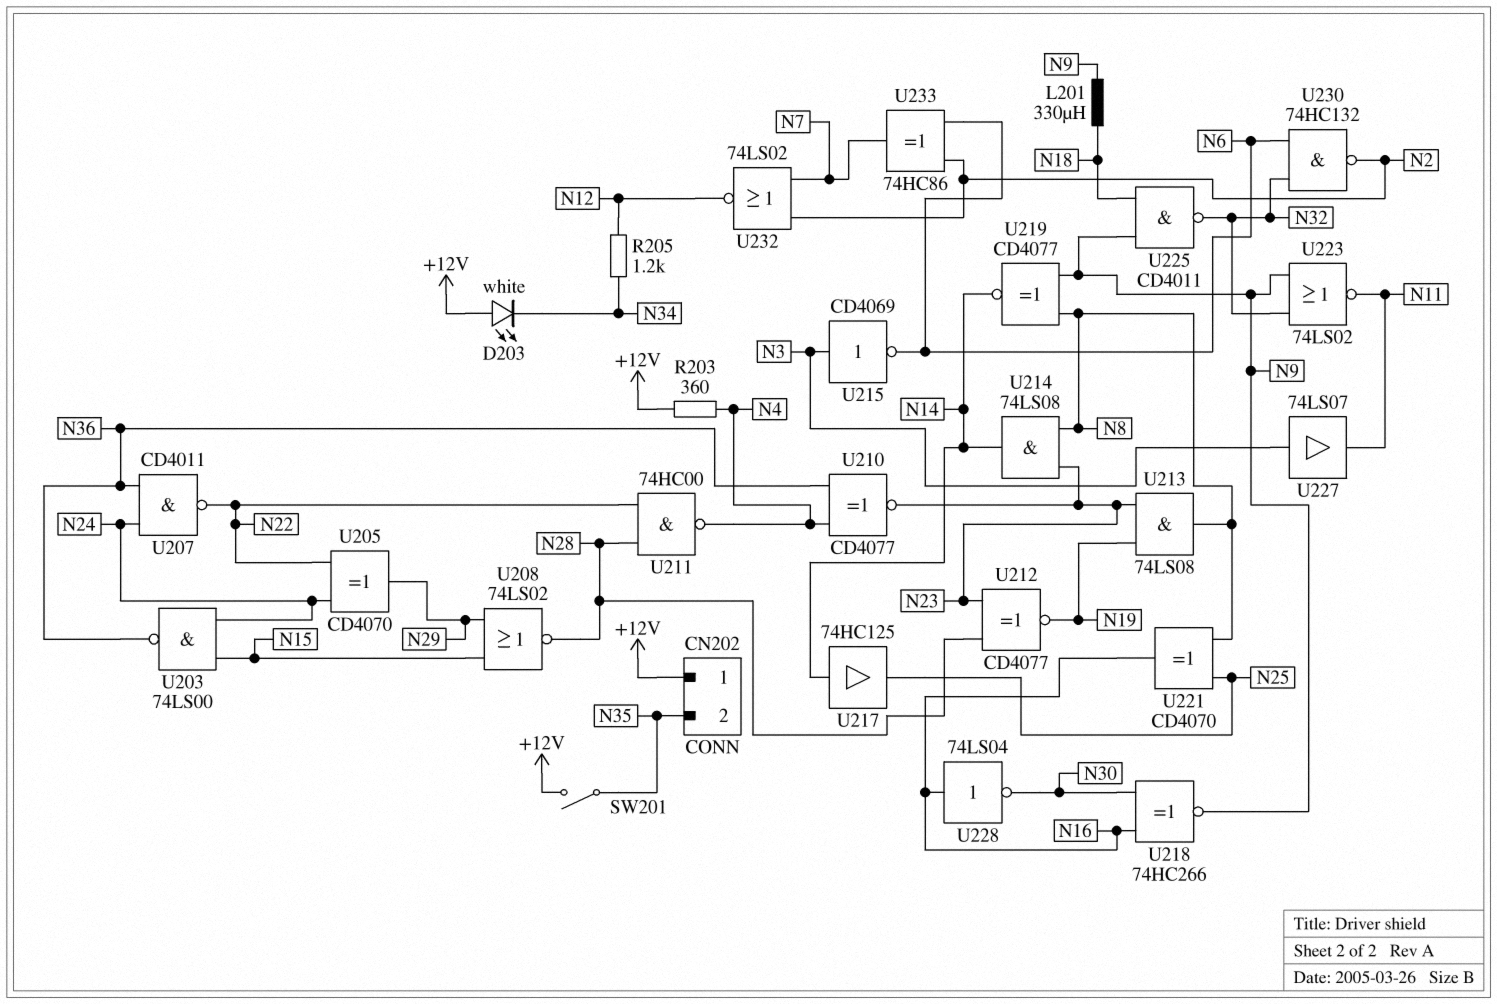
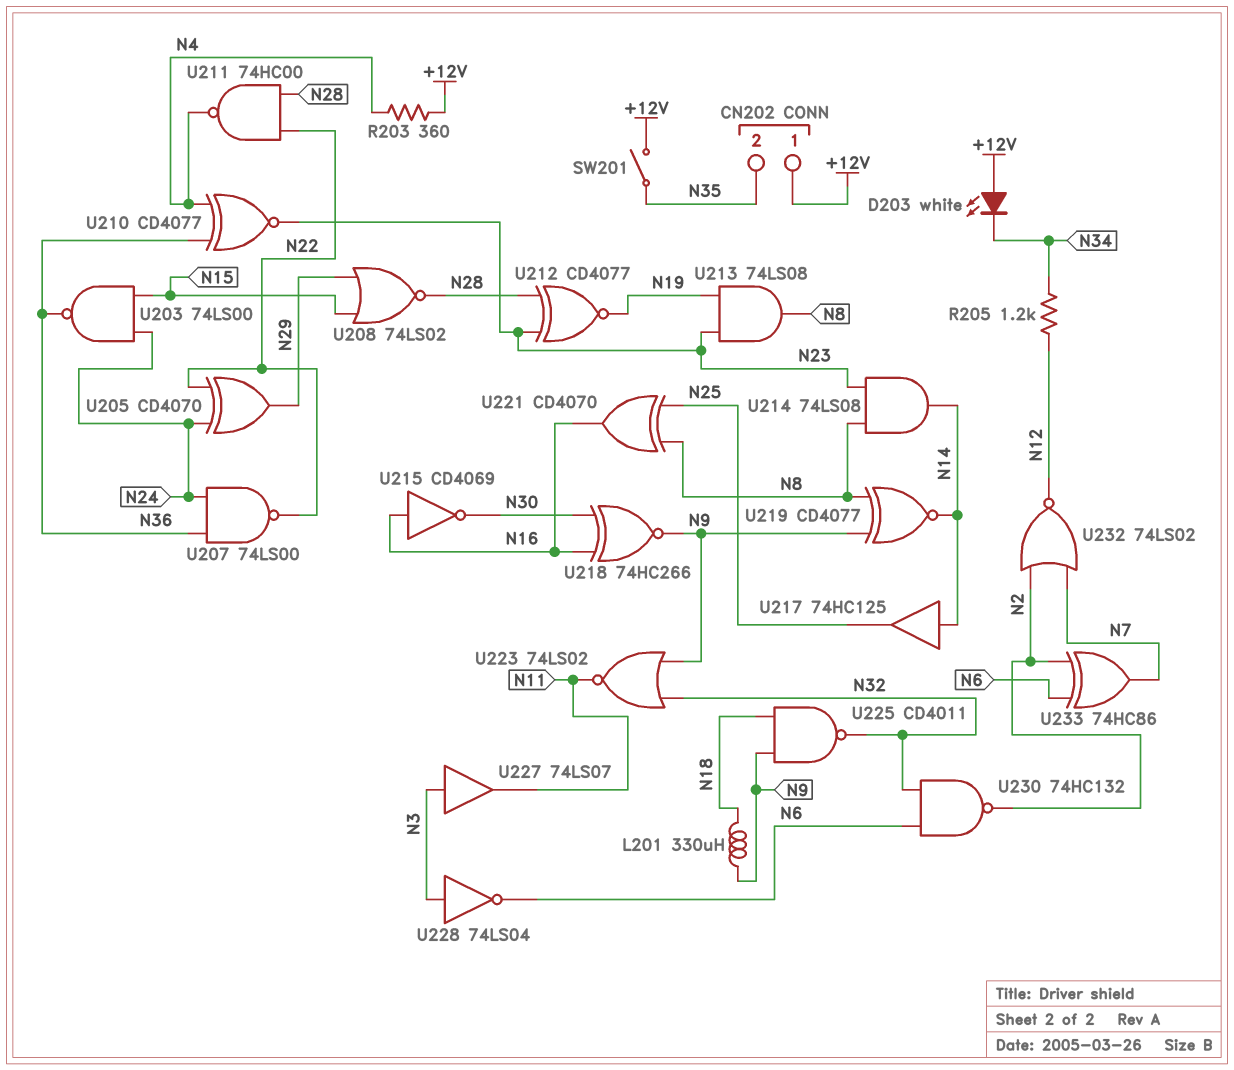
U207: NAND CD4011 (in N24, in N36, out N22) -> NAND 74LS00 (in N24, in N36, out N22)
U215: NOT CD4069 (in N3, out N6) -> NOT CD4069 (in N16, out N30)
U228: NOT 74LS04 (in N16, out N30) -> NOT 74LS04 (in N3, out N6)

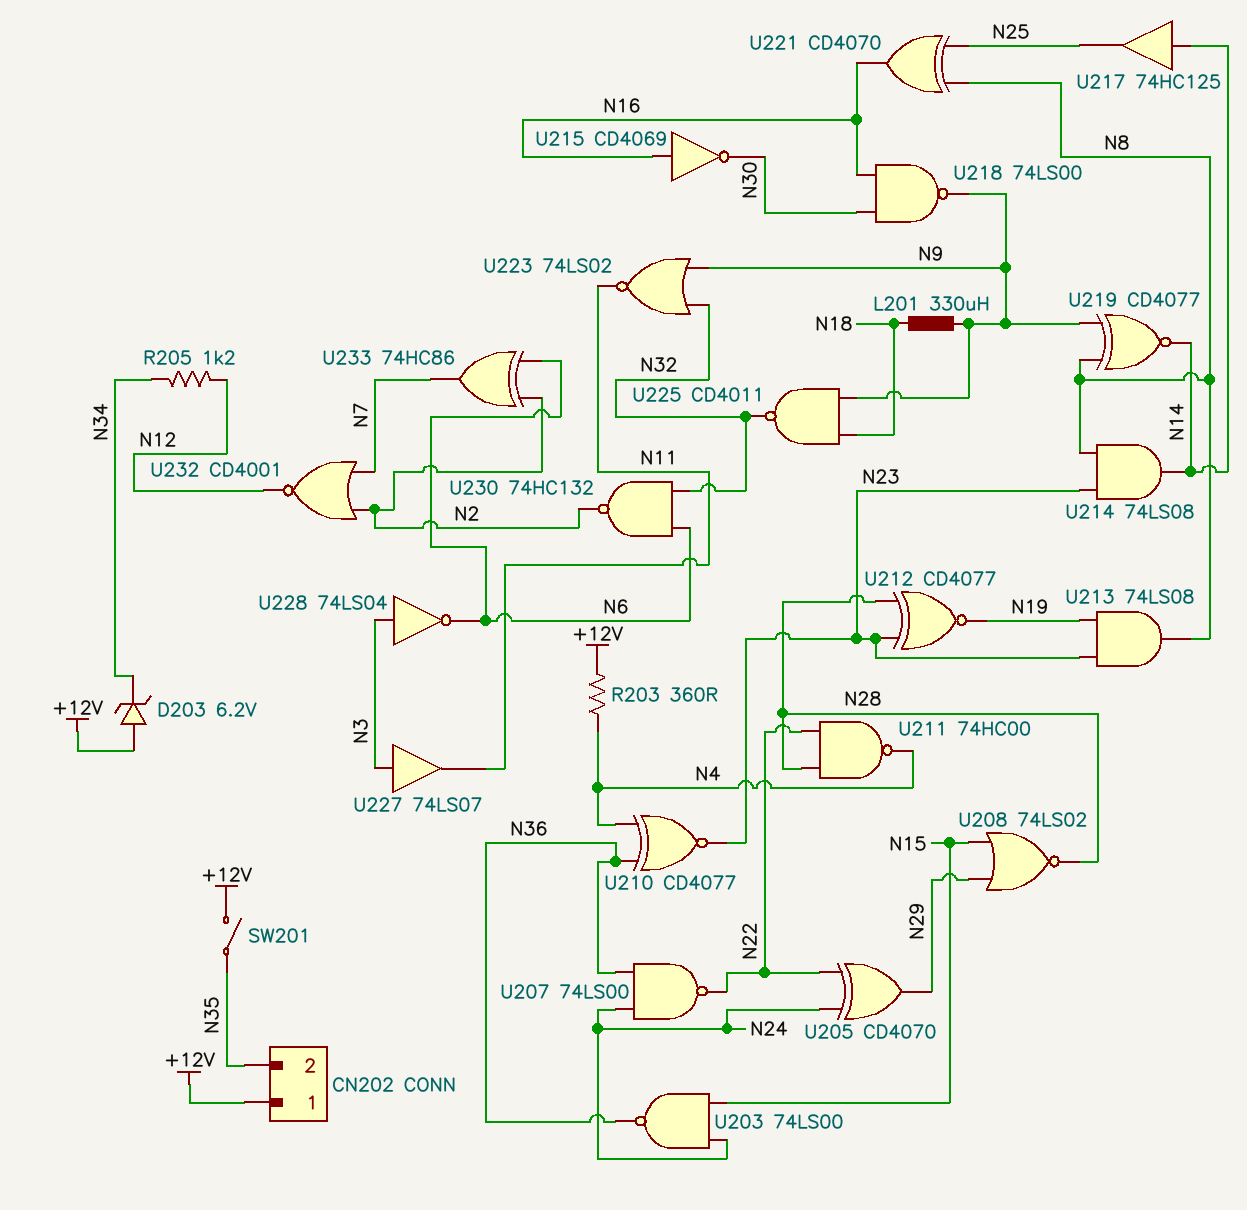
D203: LED white (A +12V, K N34) -> zener 6.2V (A +12V, K N34)
U218: XNOR 74HC266 (in N16, in N30, out N9) -> NAND 74LS00 (in N16, in N30, out N9)
U232: NOR 74LS02 (in N2, in N7, out N12) -> NOR CD4001 (in N2, in N7, out N12)

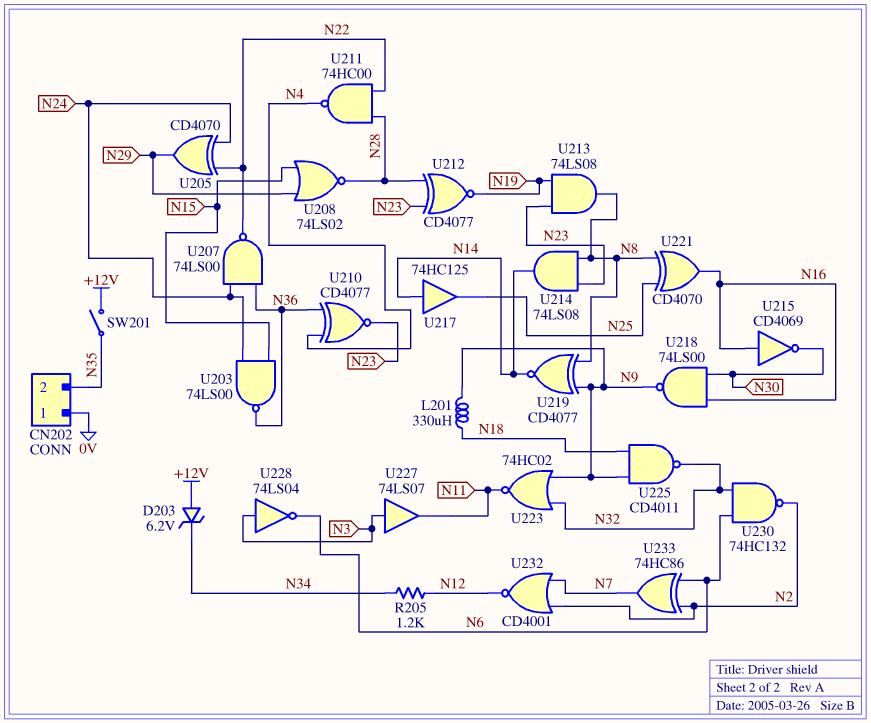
CN202 pin 1: +12V -> 0V
R203: 360 (+12V, N4) -> none
U223: NOR 74LS02 (in N9, in N32, out N11) -> NOR 74HC02 (in N9, in N32, out N11)

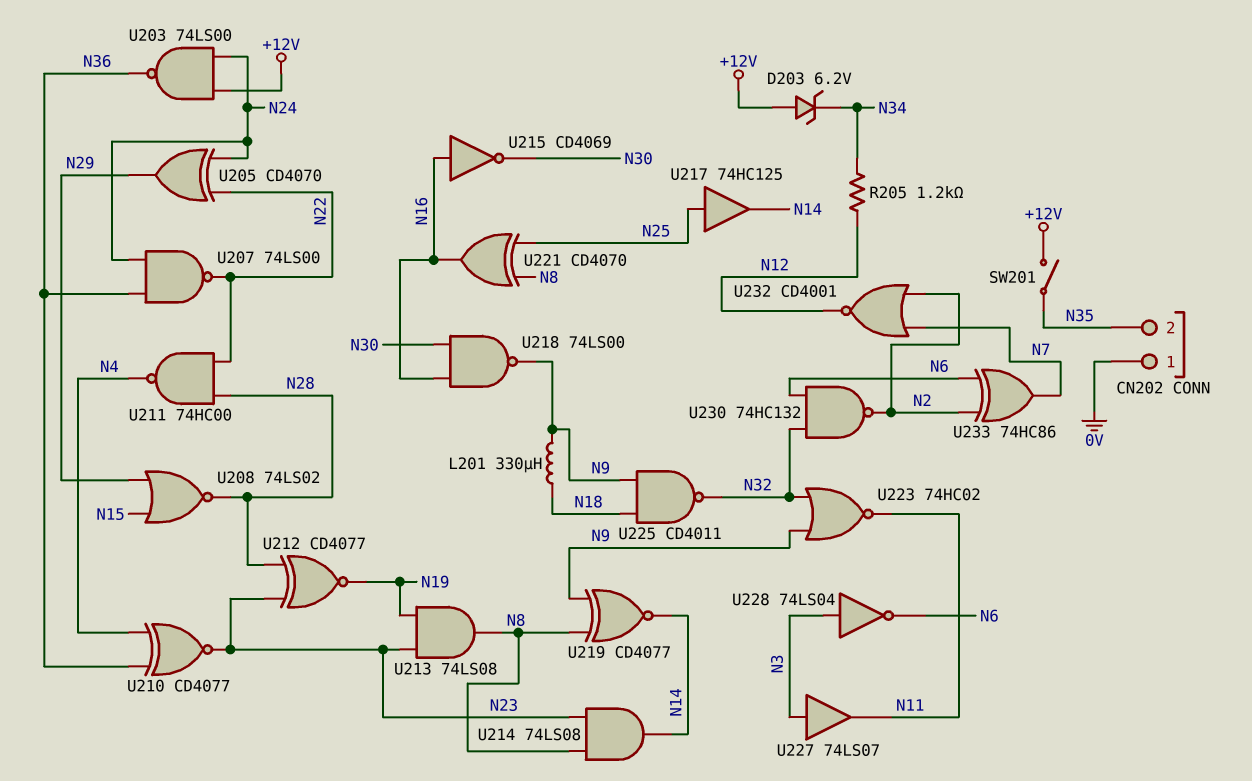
U203: NAND 74LS00 (in N15, in N24, out N36) -> NAND 74LS00 (in +12V, in N24, out N36)
U217: buffer 74HC125 (in N14, out N25) -> buffer 74HC125 (in N25, out N14)

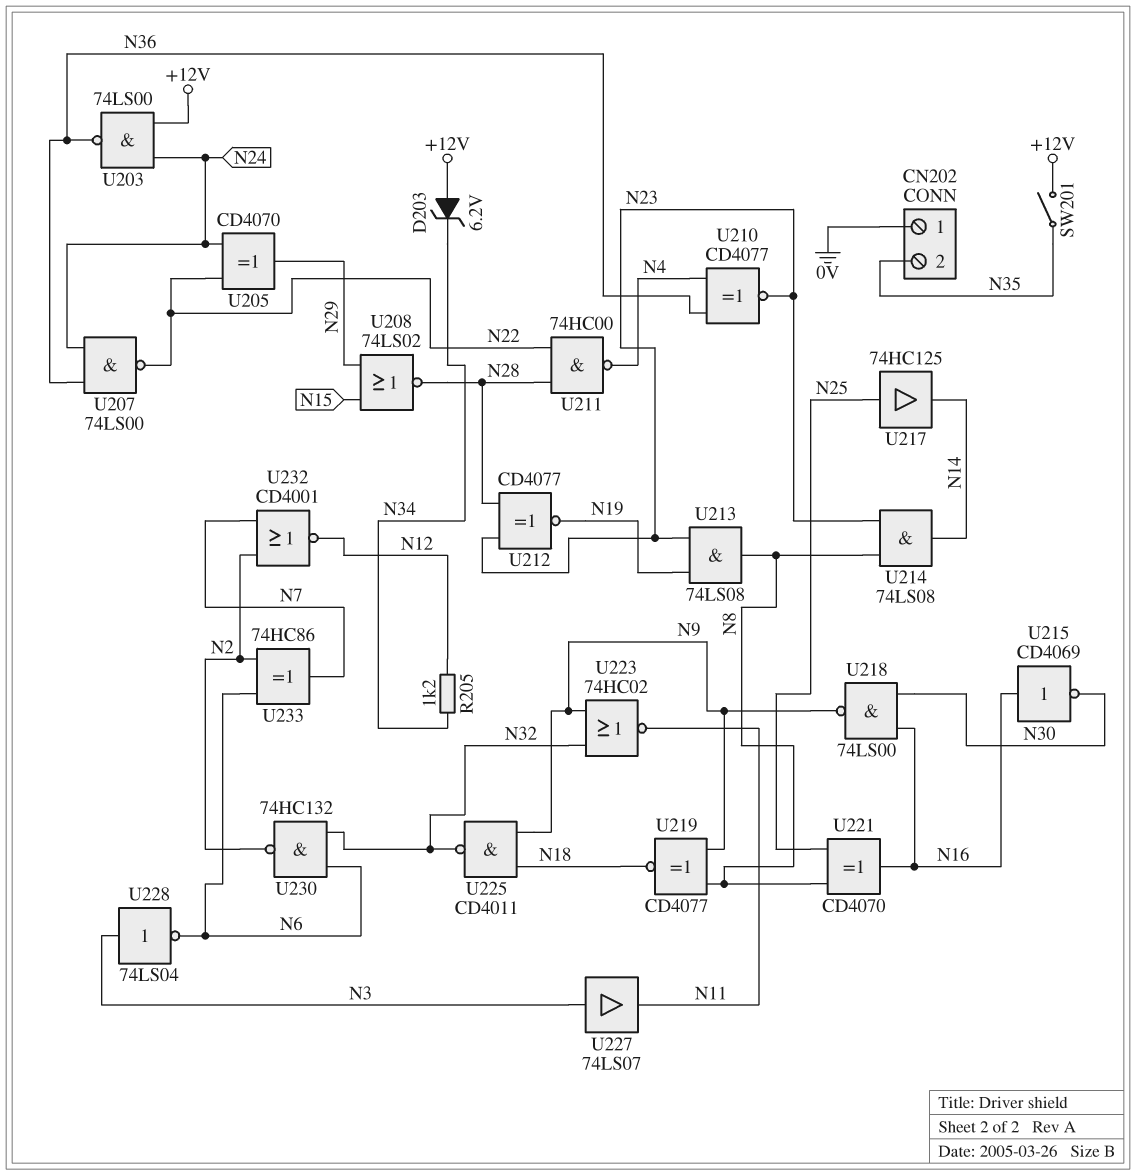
L201: 330uH (N9, N18) -> none
U219: XNOR CD4077 (in N8, in N9, out N14) -> XNOR CD4077 (in N8, in N9, out N18)

